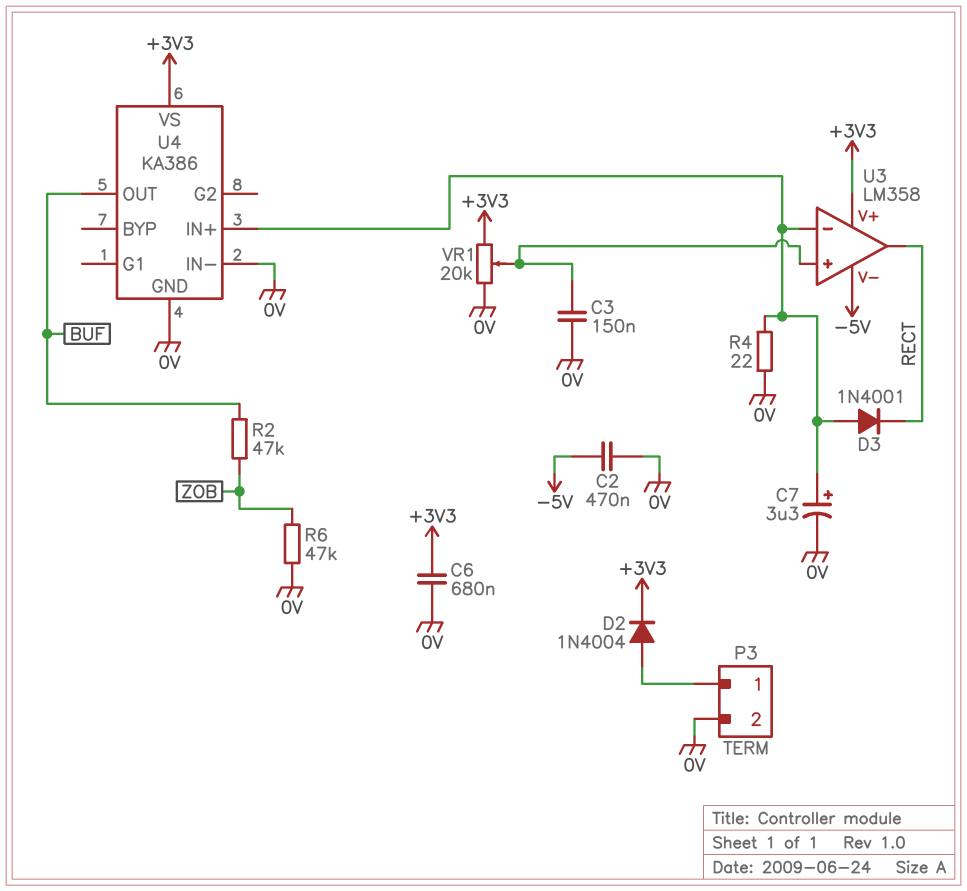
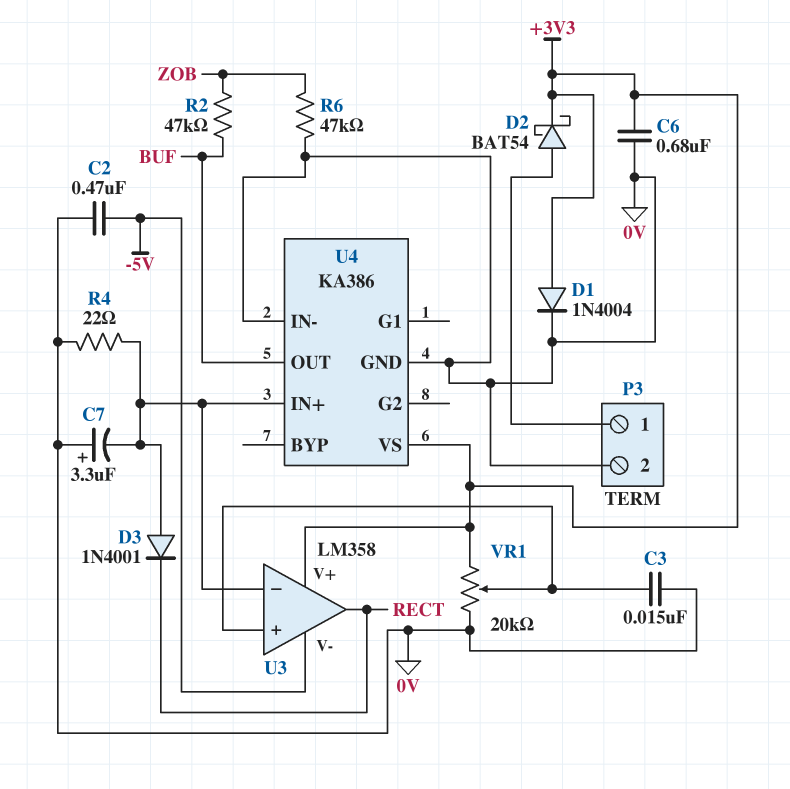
C3: 150nF (0V, U3/in+) -> 15nF (0V, U3/in+)
C7: 3.3uF (plus U3/in-, minus 0V) -> 3.3uF (plus 0V, minus U3/in-)
D1: none -> diode 1N4004 (A +3V3, K 0V)
D2: diode 1N4004 (A P3/1, K +3V3) -> schottky BAT54 (A P3/1, K +3V3)

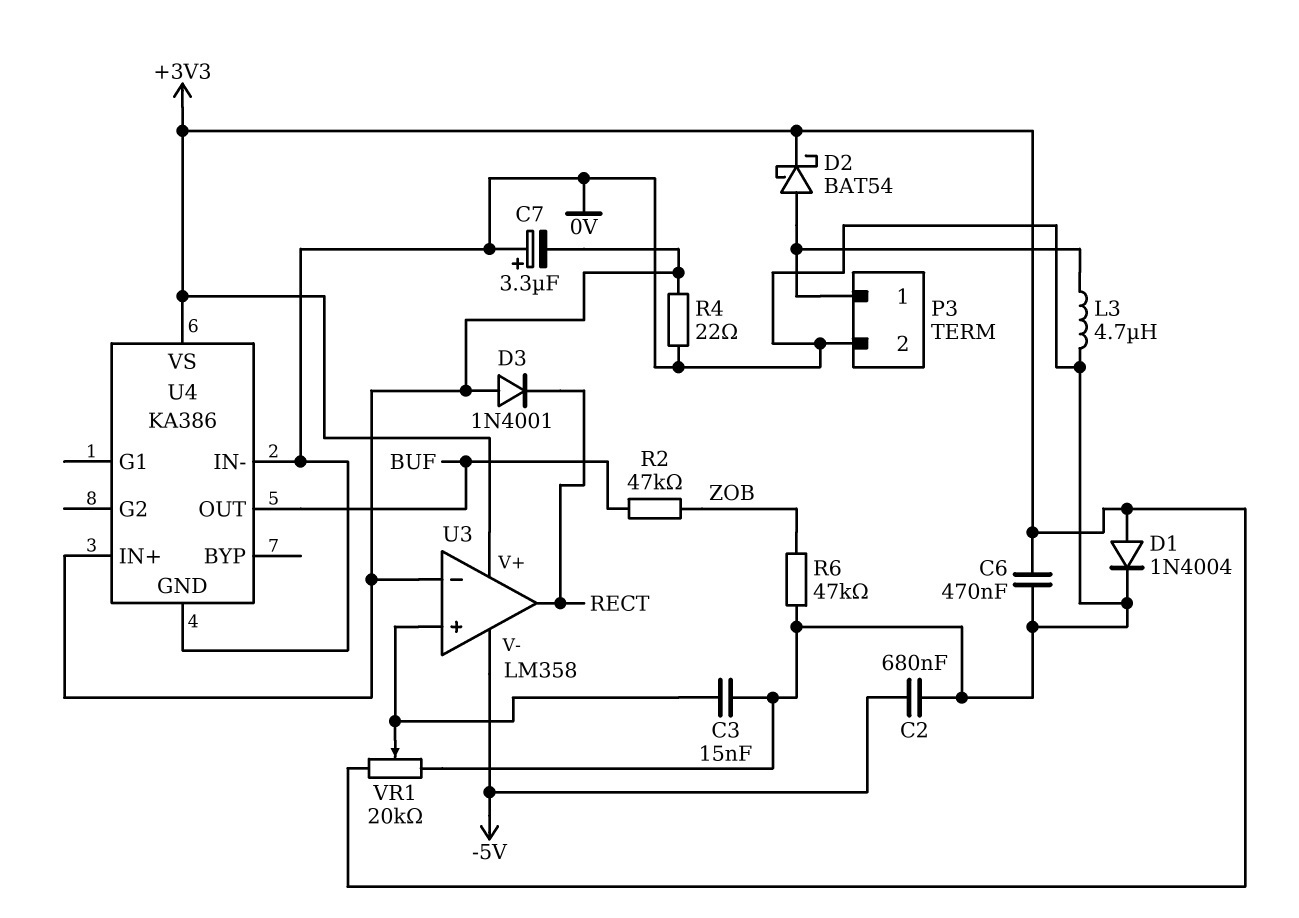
C2: 470nF (-5V, 0V) -> 680nF (-5V, 0V)
C6: 680nF (+3V3, 0V) -> 470nF (+3V3, 0V)
L3: none -> 4.7uH (0V, P3/1)

